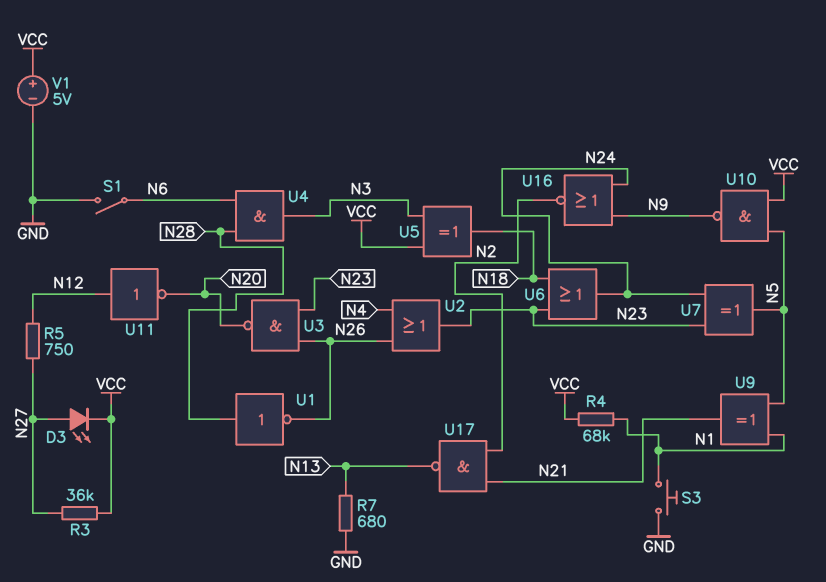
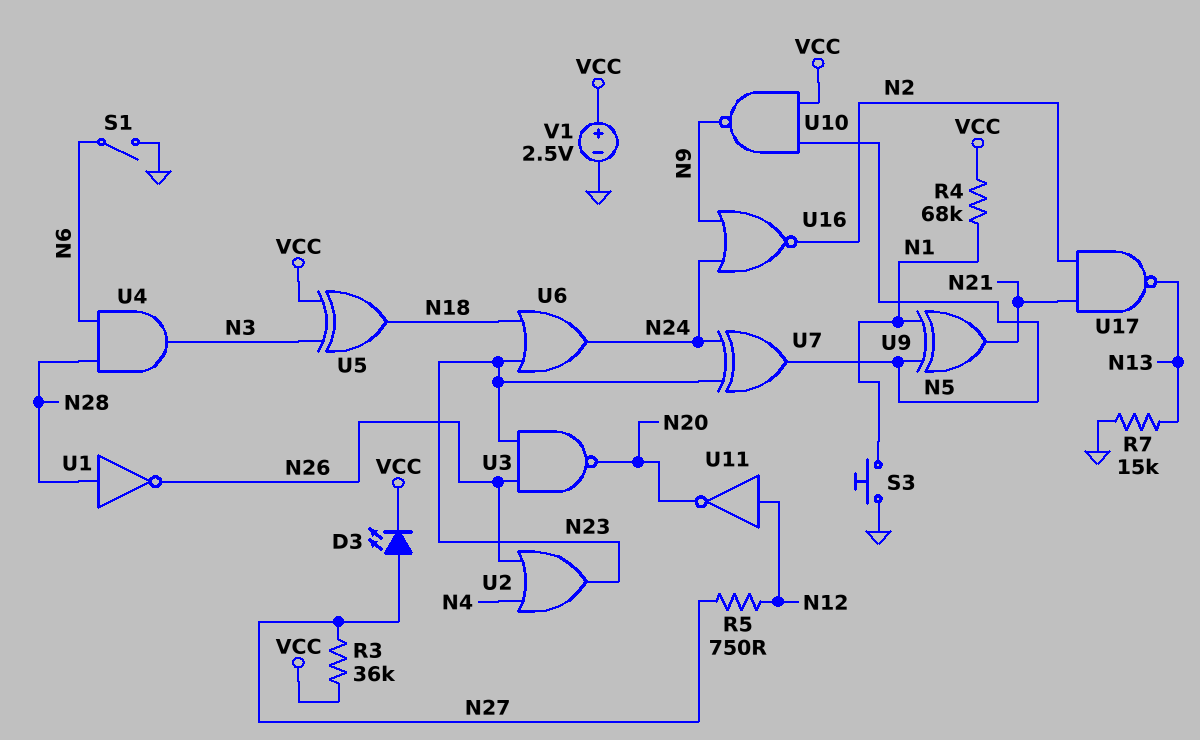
R7: 680 (GND, N13) -> 15k (GND, N13)
V1: 5V (plus VCC, minus GND) -> 2.5V (plus VCC, minus GND)

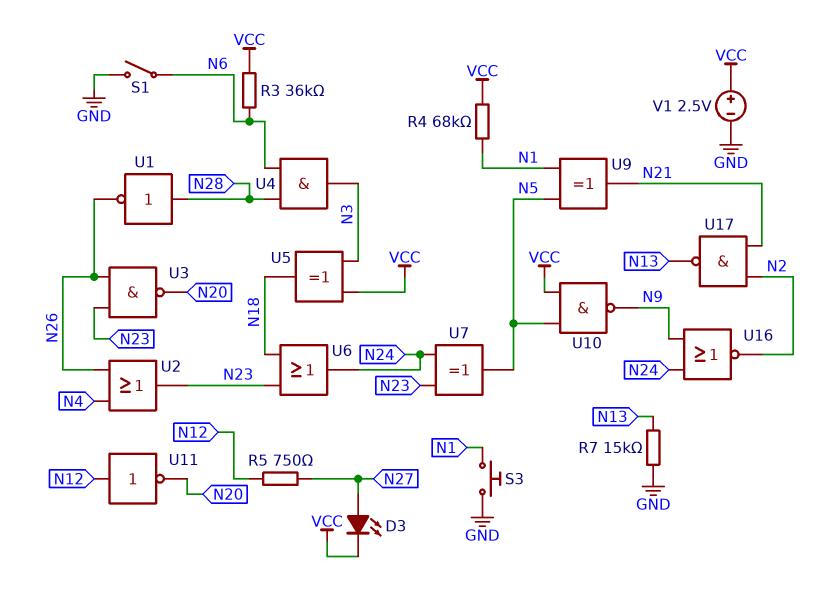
R3: 36k (N27, VCC) -> 36k (N6, VCC)

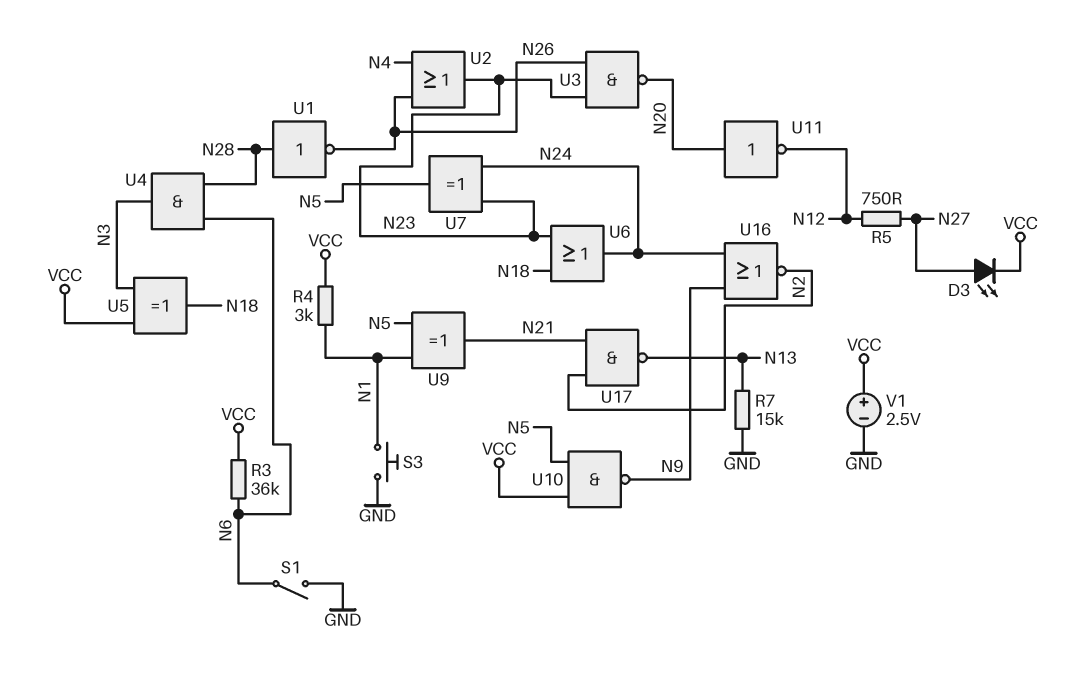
R4: 68k (N1, VCC) -> 3k (N1, VCC)
U11: NOT (in N12, out N20) -> NOT (in N20, out N12)

